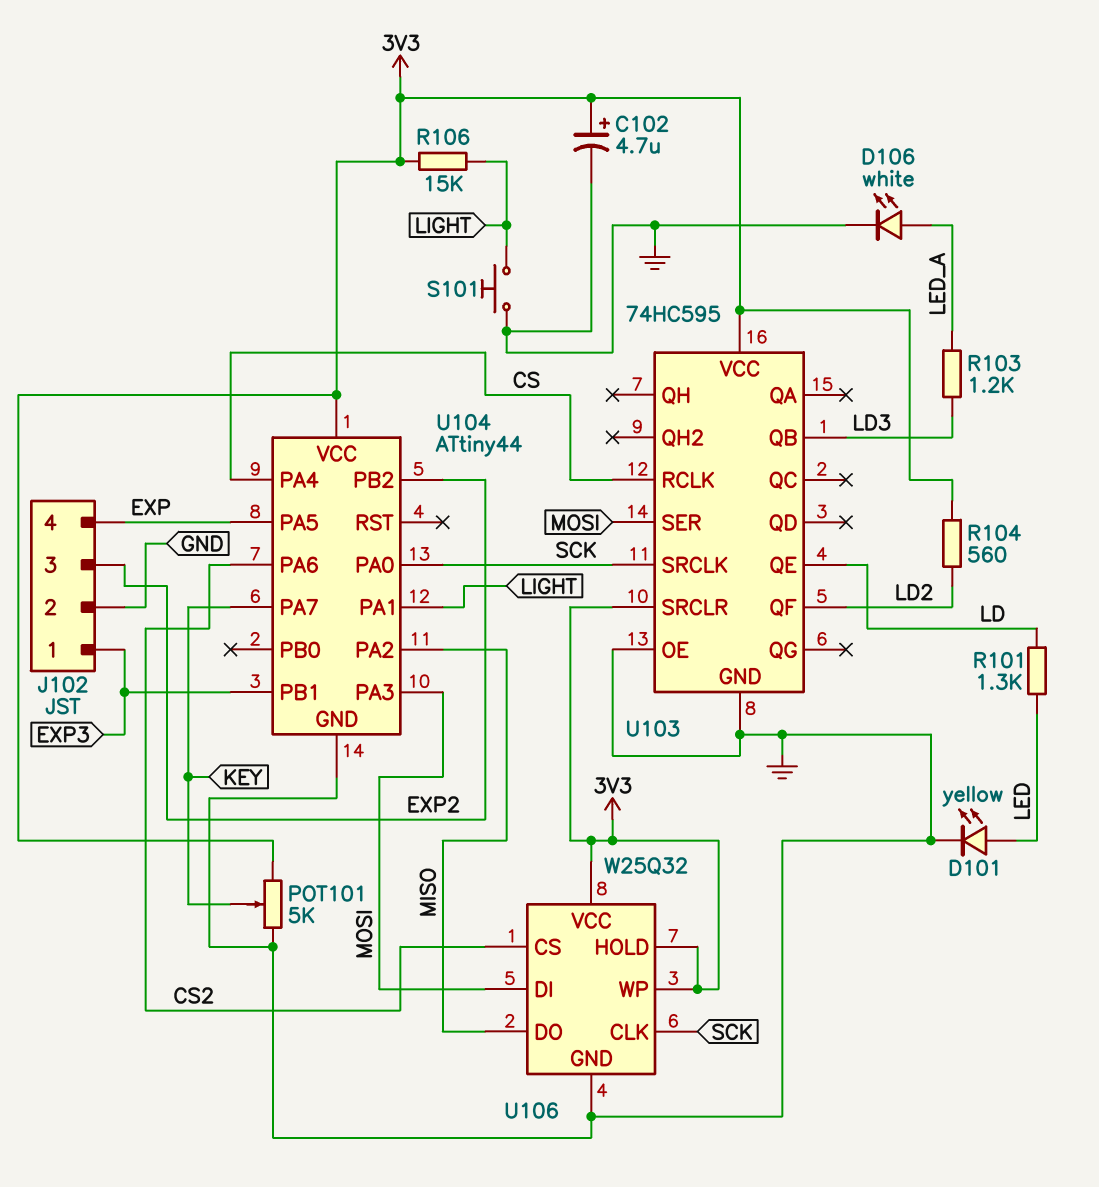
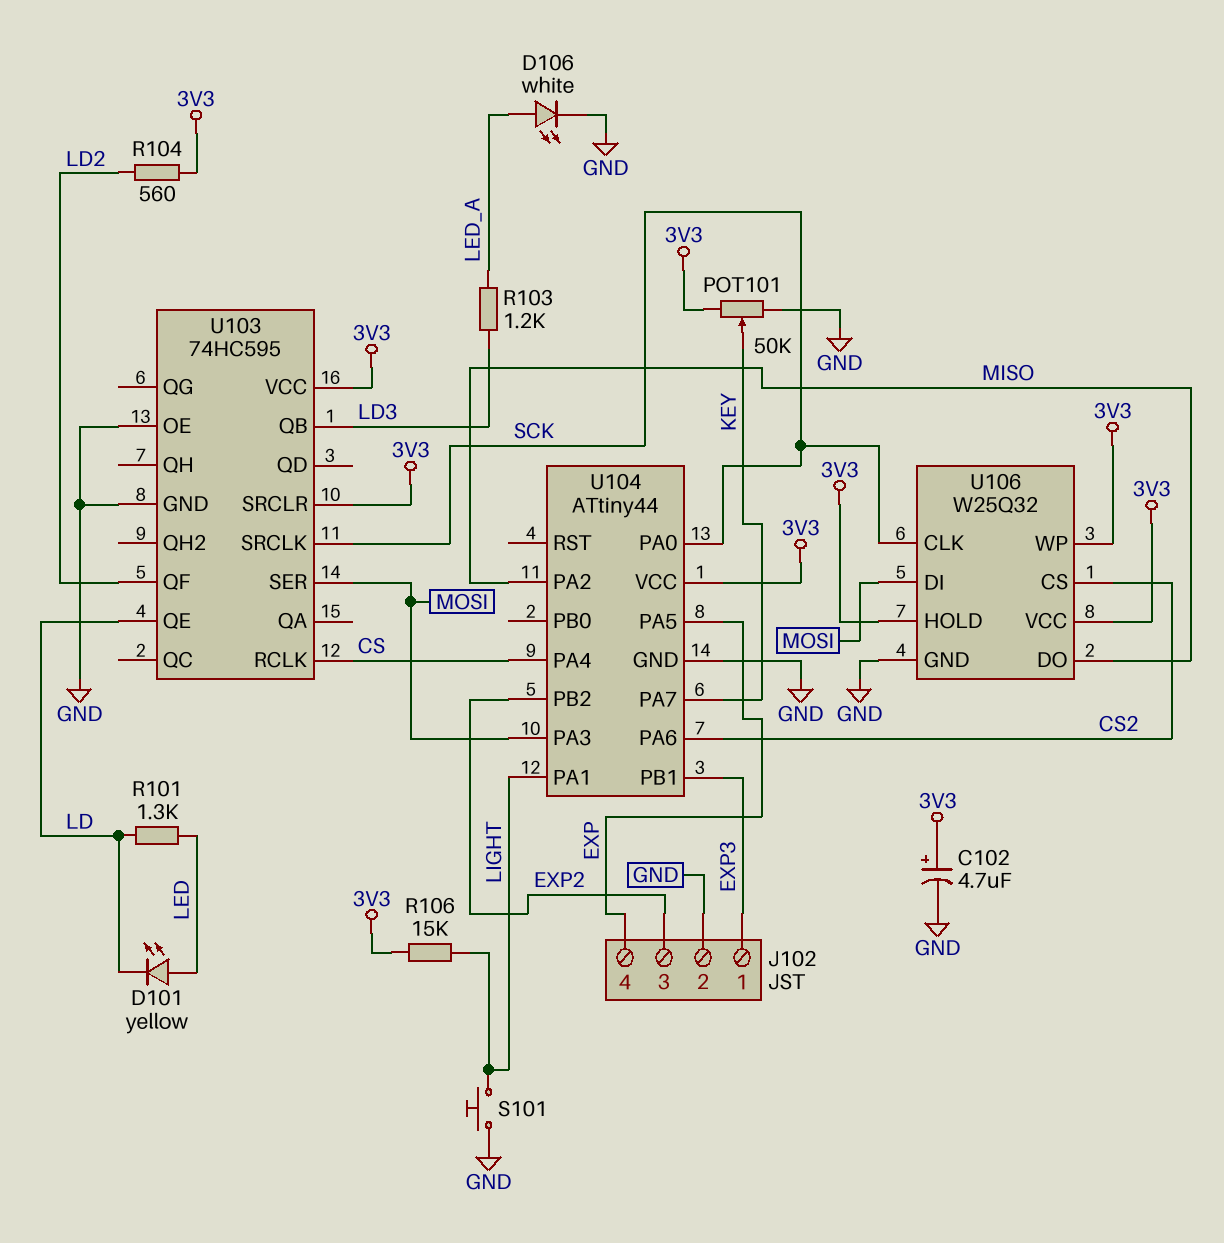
D101: LED yellow (A LED, K GND) -> LED yellow (A LED, K LD)
POT101: 5k (3V3, GND, wiper KEY) -> 50k (3V3, GND, wiper KEY)

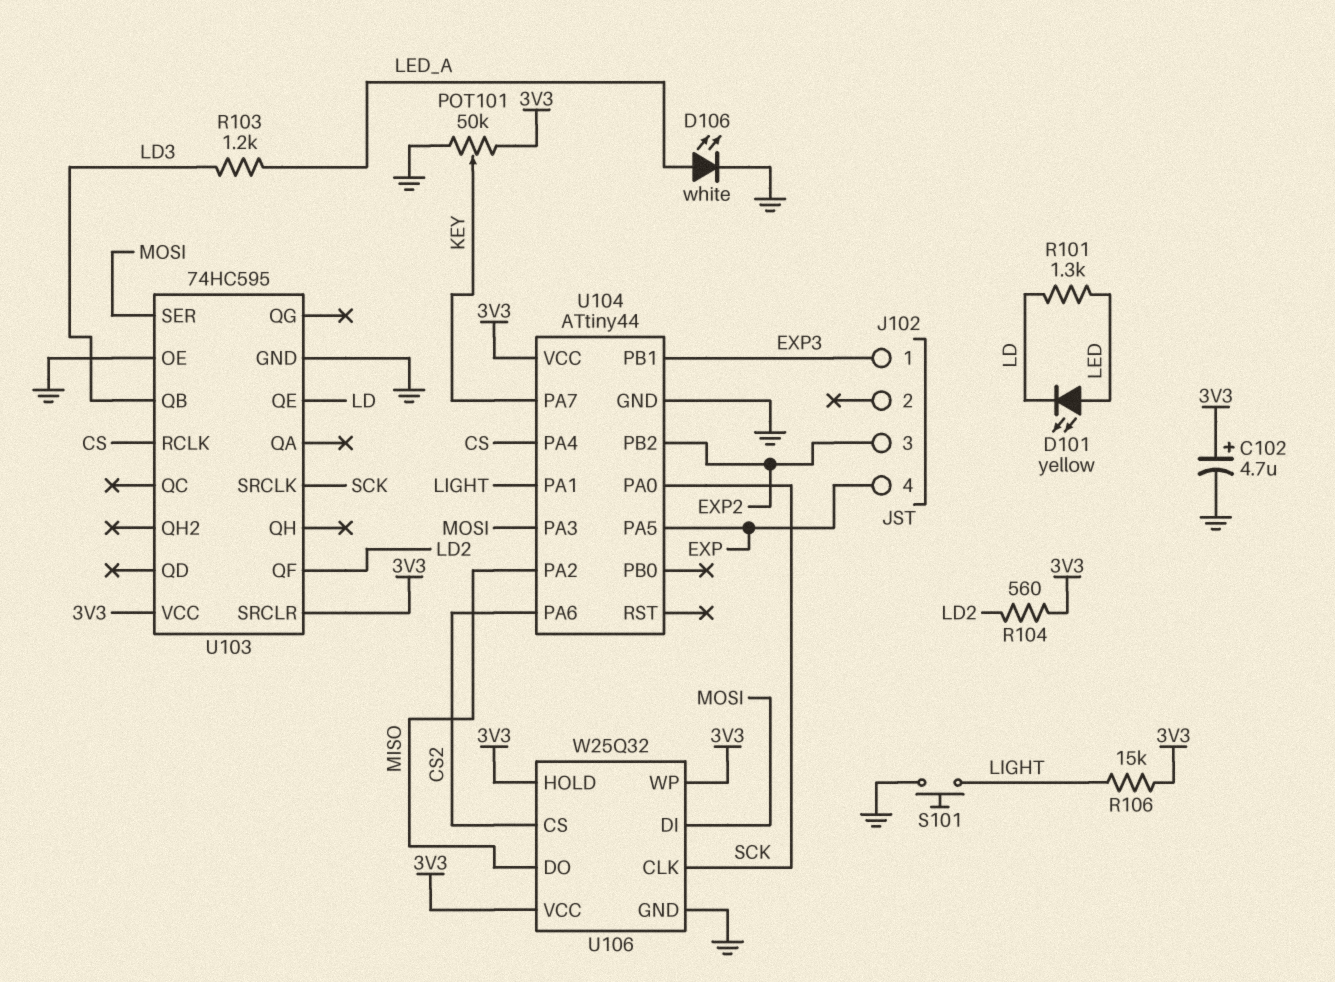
J102 pin 2: GND -> none

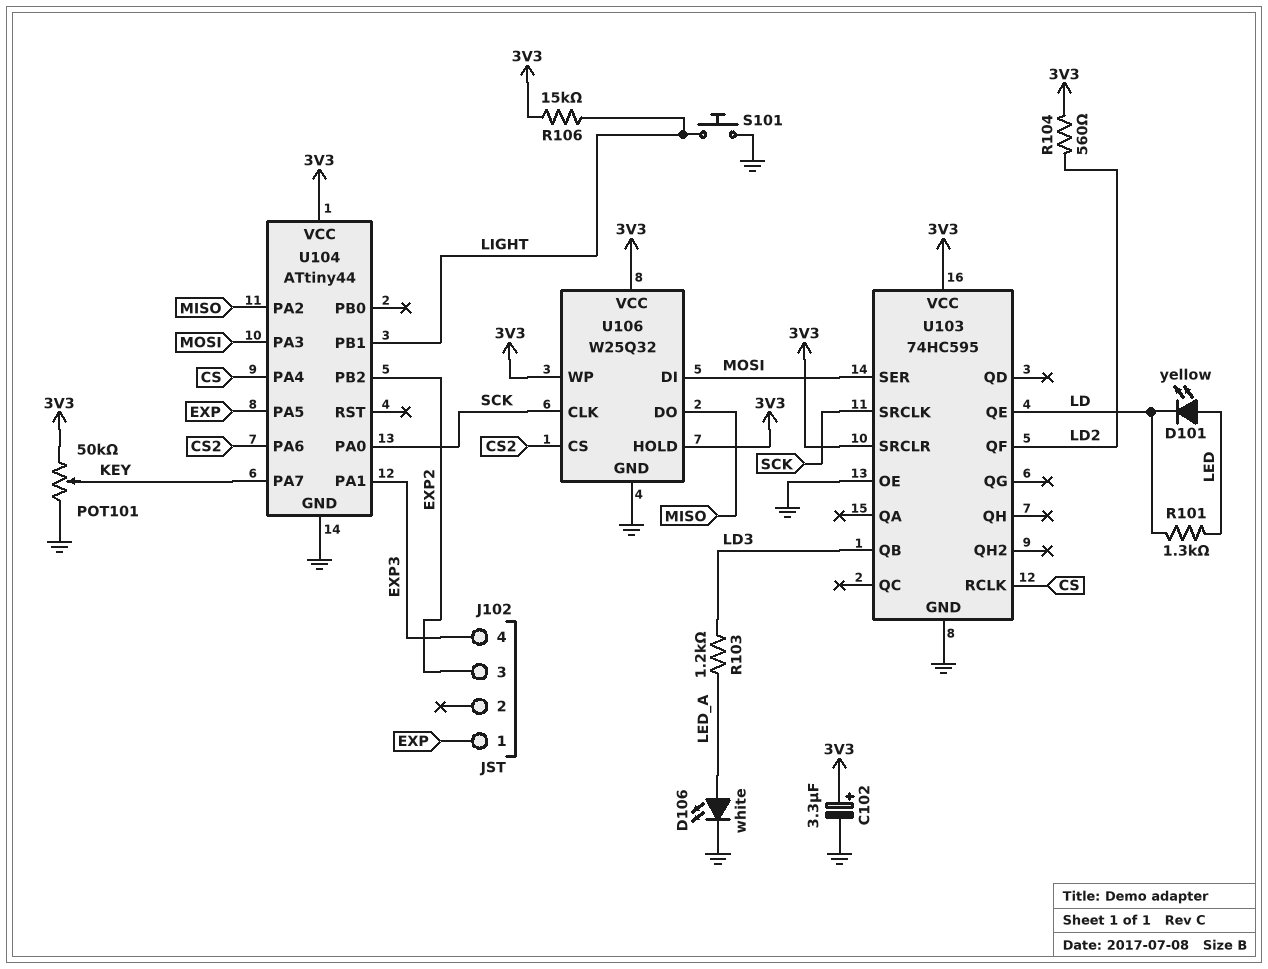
C102: 4.7uF (plus 3V3, minus GND) -> 3.3uF (plus 3V3, minus GND)
J102 pin 1: EXP3 -> EXP
J102 pin 4: EXP -> EXP3
U104 pin PA1: LIGHT -> EXP3
U104 pin PB1: EXP3 -> LIGHT

